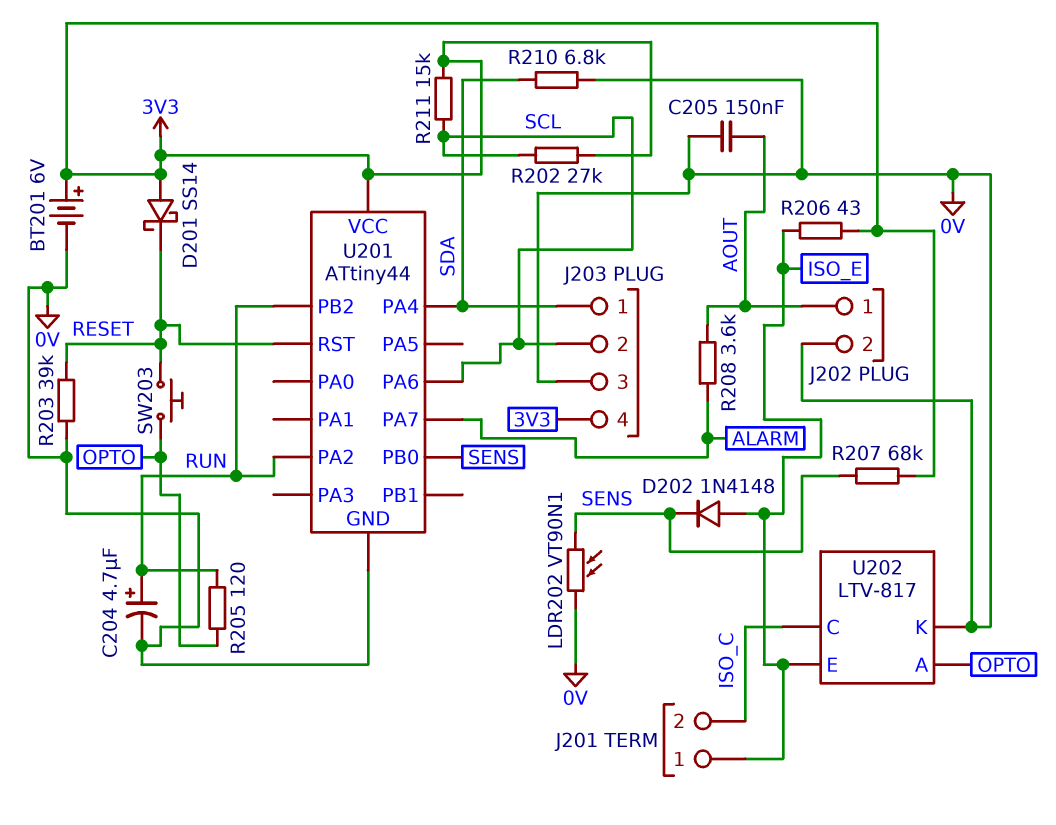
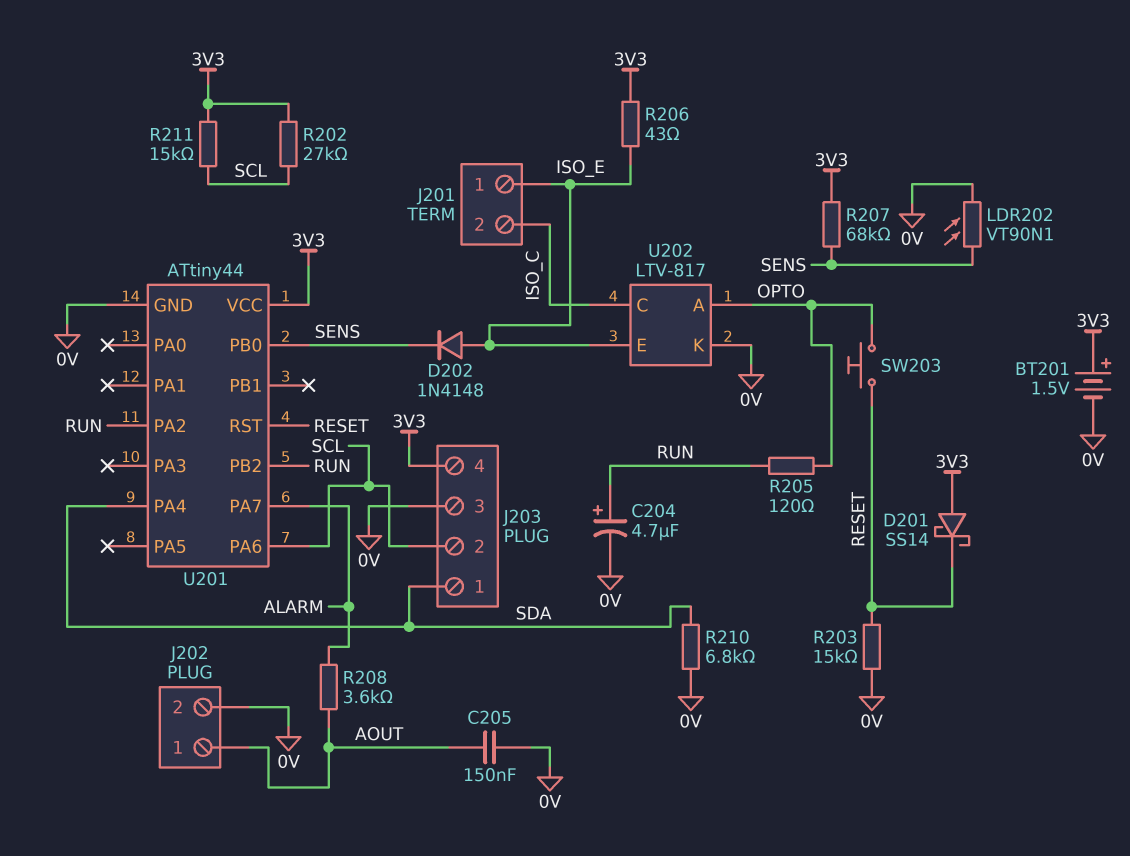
BT201: 6V (plus 3V3, minus 0V) -> 1.5V (plus 3V3, minus 0V)
R203: 39k (0V, RESET) -> 15k (0V, RESET)

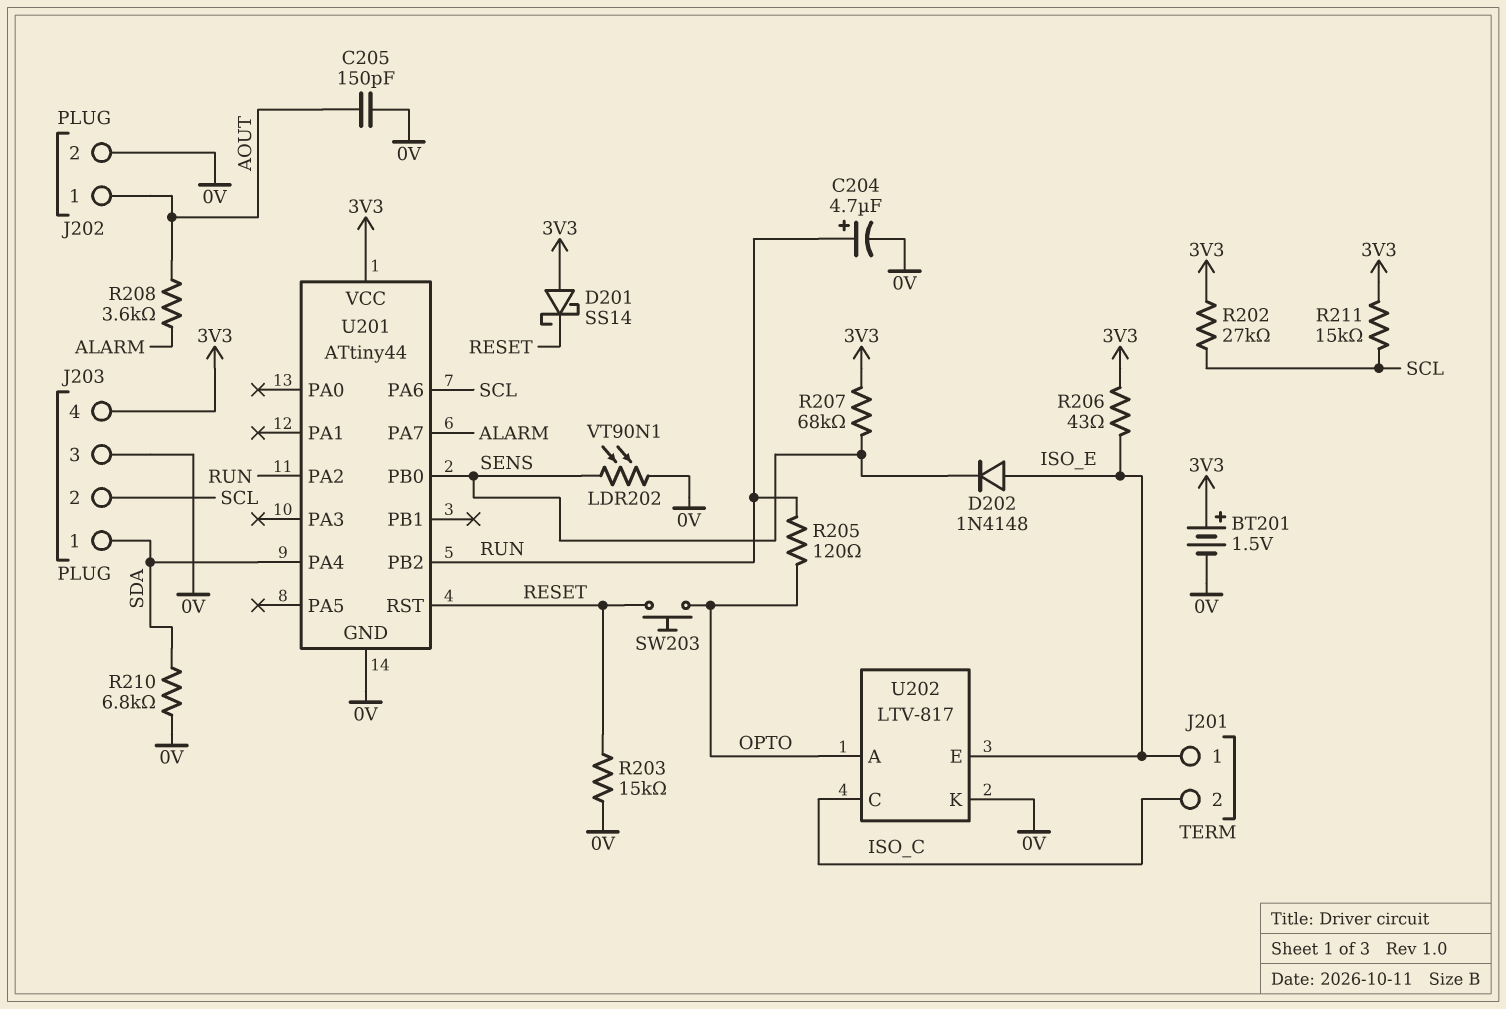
C205: 150nF (0V, AOUT) -> 150pF (0V, AOUT)

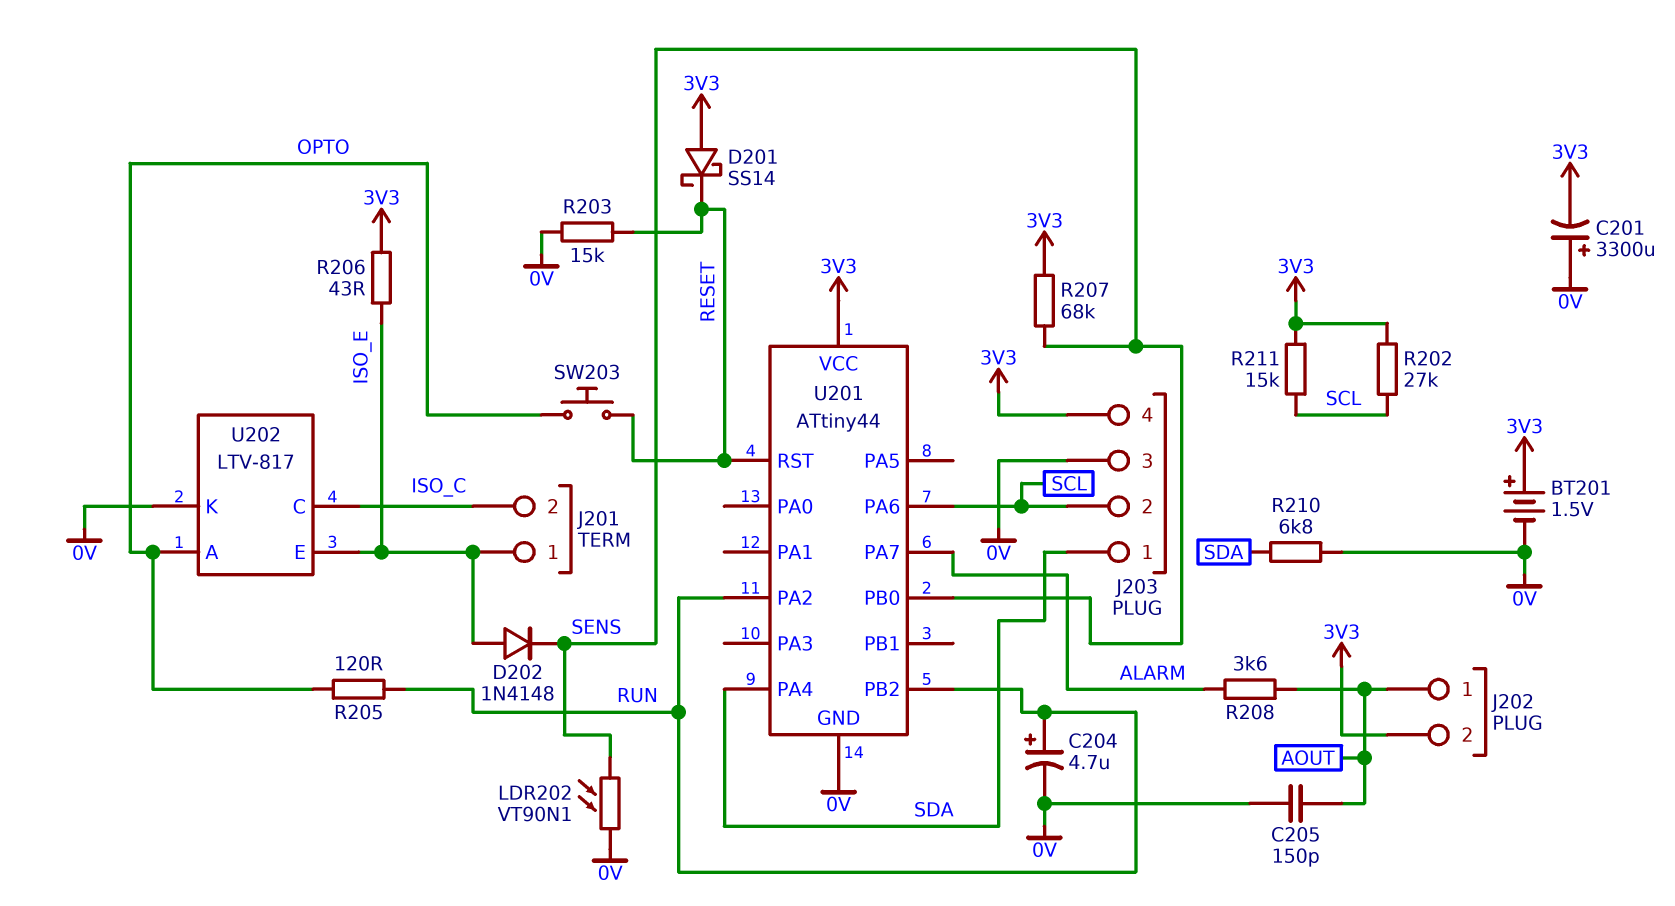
C201: none -> 3300uF (plus 0V, minus 3V3)
J202 pin 2: 0V -> 3V3

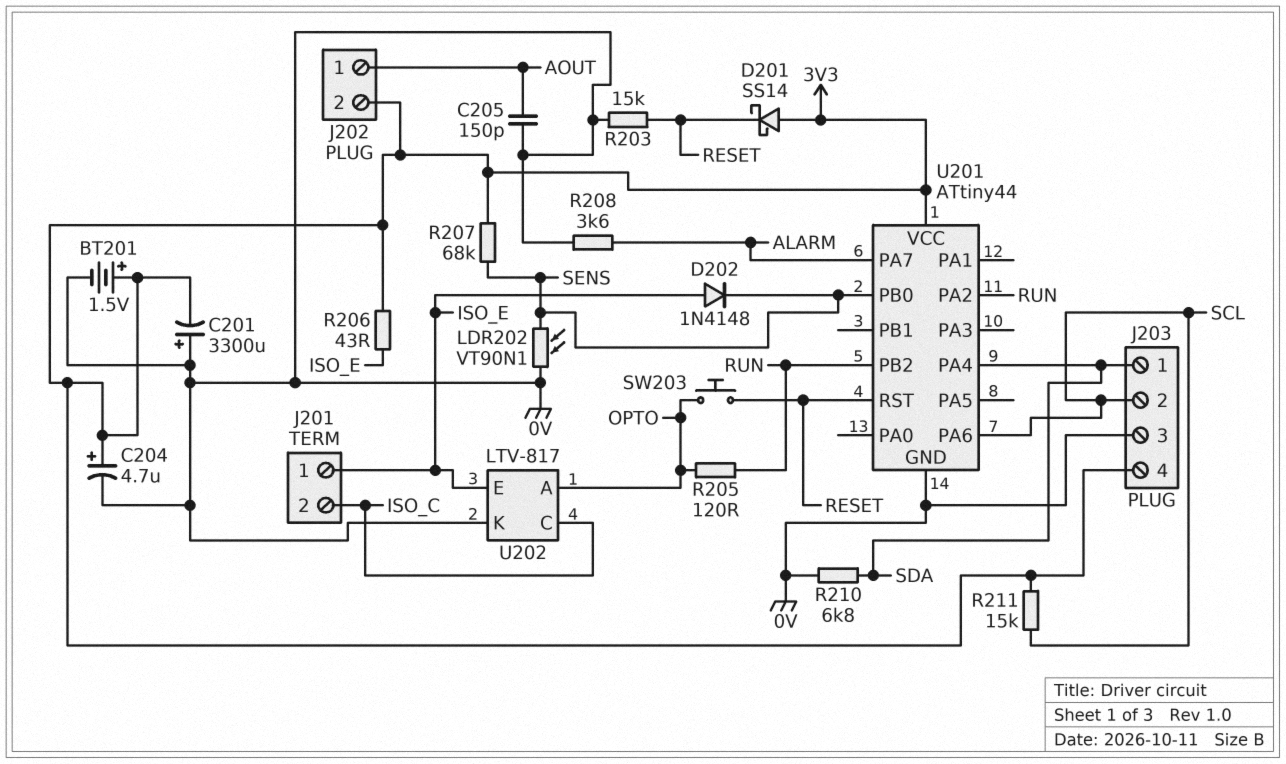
C204: 4.7uF (plus RUN, minus 0V) -> 4.7uF (plus 3V3, minus 0V)
R202: 27k (3V3, SCL) -> none
R208: 3.6k (ALARM, AOUT) -> 3.6k (0V, ALARM)

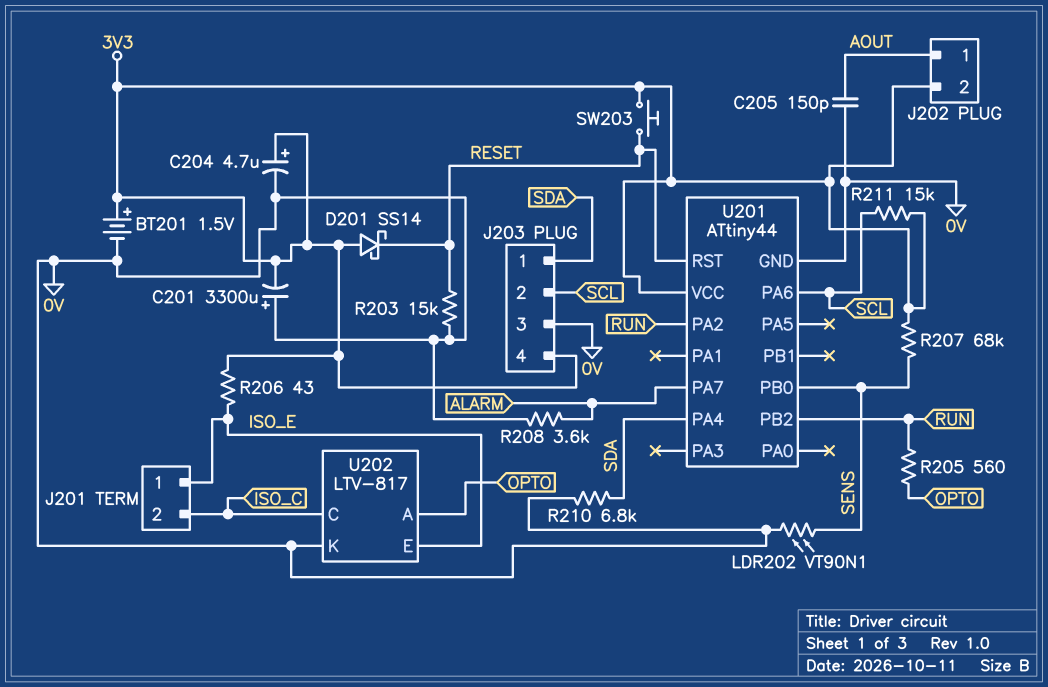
D202: diode 1N4148 (A ISO_E, K SENS) -> none
R205: 120 (OPTO, RUN) -> 560 (OPTO, RUN)
SW203: button (OPTO, RESET) -> button (3V3, RESET)

